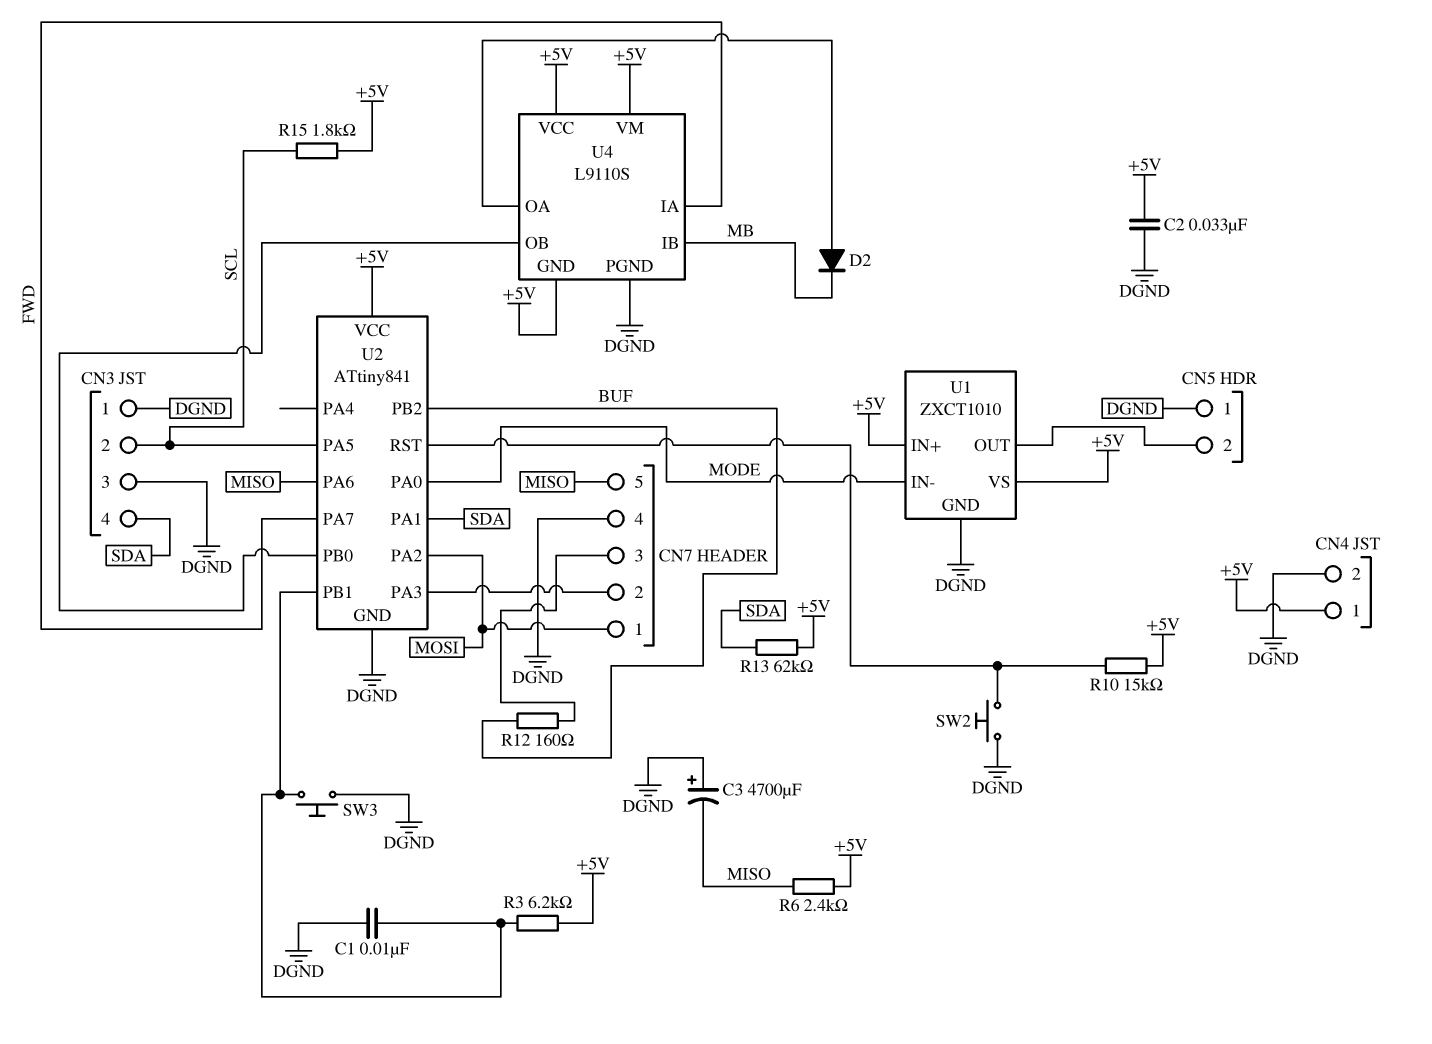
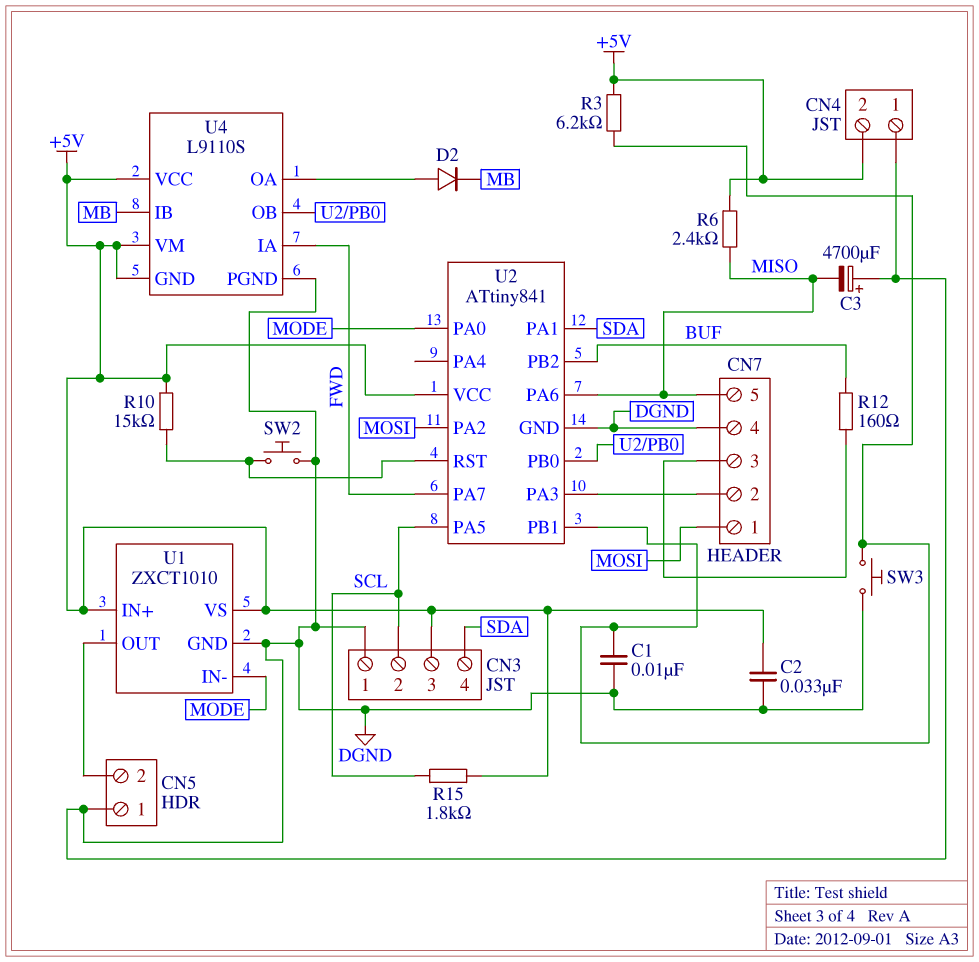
CN3 pin 3: DGND -> +5V
CN4 pin 1: +5V -> DGND
CN4 pin 2: DGND -> +5V
R13: 62k (+5V, SDA) -> none

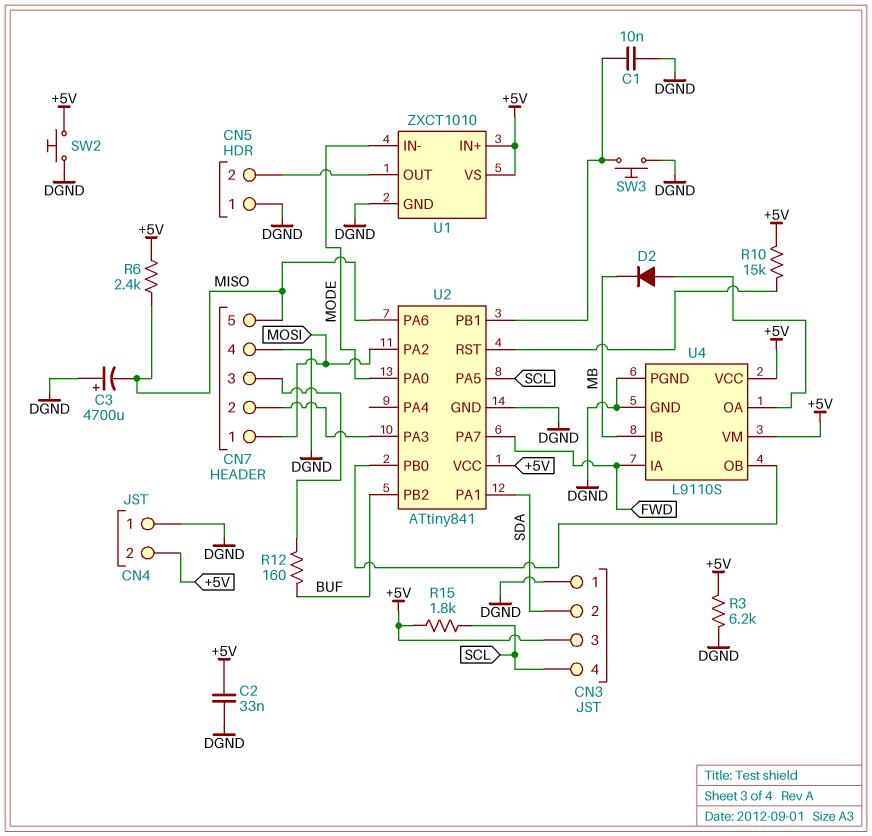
CN3 pin 2: SCL -> SDA
CN3 pin 4: SDA -> SCL
R3: 6.2k (+5V, U2/PB1) -> 6.2k (+5V, DGND)
SW2: button (DGND, U2/RST) -> button (+5V, DGND)
U4 pin GND: +5V -> DGND

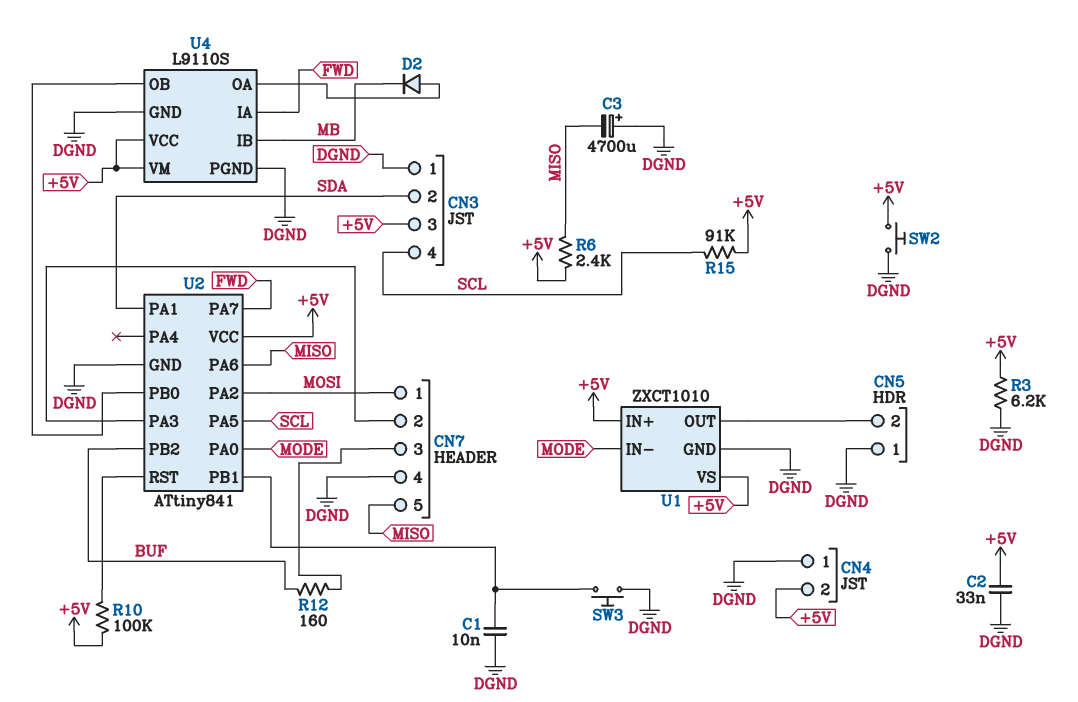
R10: 15k (+5V, U2/RST) -> 100k (+5V, U2/RST)
R15: 1.8k (+5V, SCL) -> 91k (+5V, SCL)

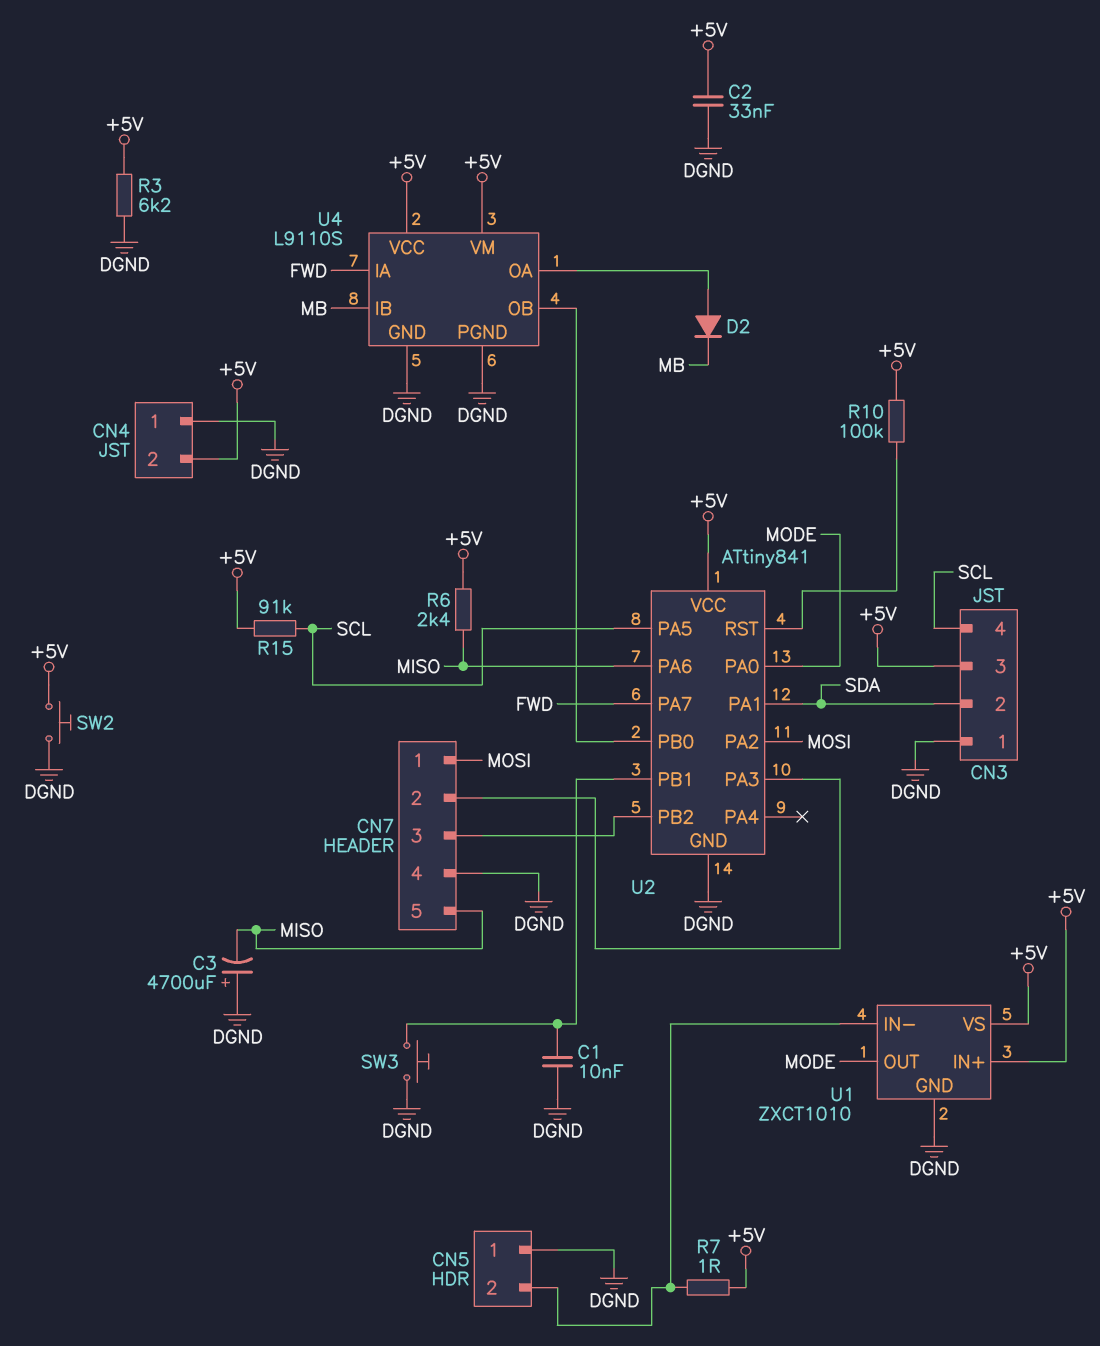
R7: none -> 1 (+5V, CN5/2)
R12: 160 (BUF, CN7/3) -> none
U1 pin IN-: MODE -> CN5/2
U1 pin OUT: CN5/2 -> MODE
U2 pin PB2: BUF -> CN7/3

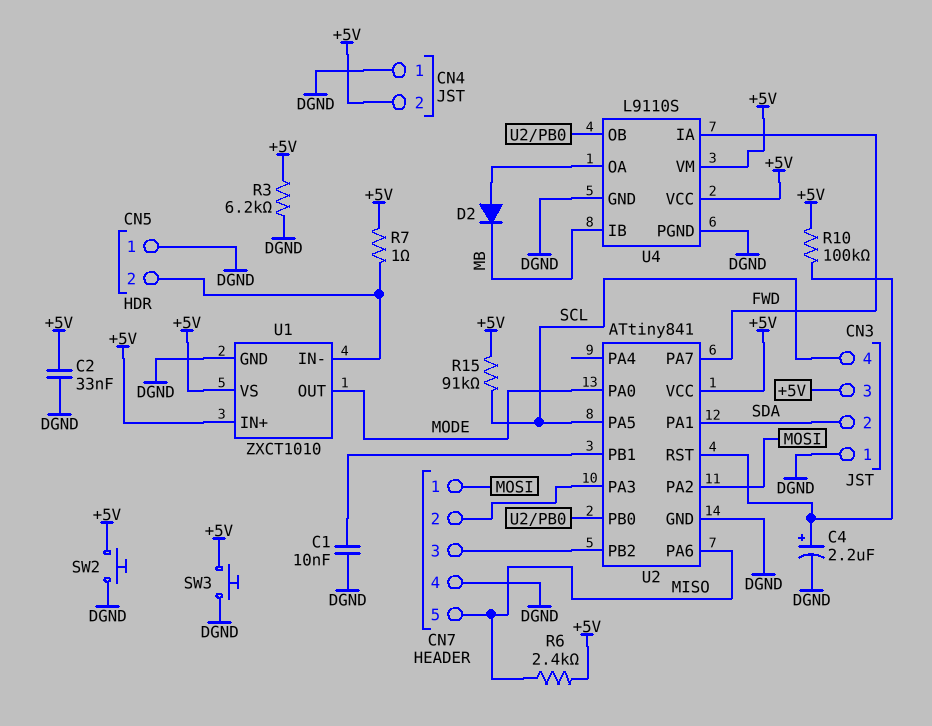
C3: 4700uF (plus DGND, minus MISO) -> none
C4: none -> 2.2uF (plus U2/RST, minus DGND)
SW3: button (DGND, U2/PB1) -> button (+5V, DGND)

